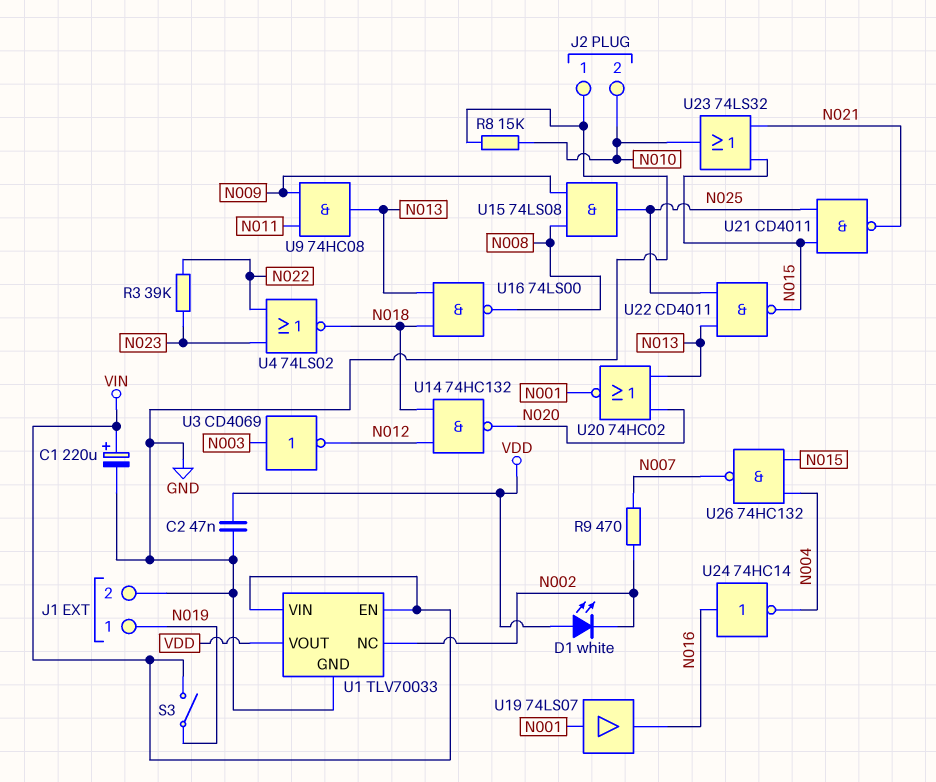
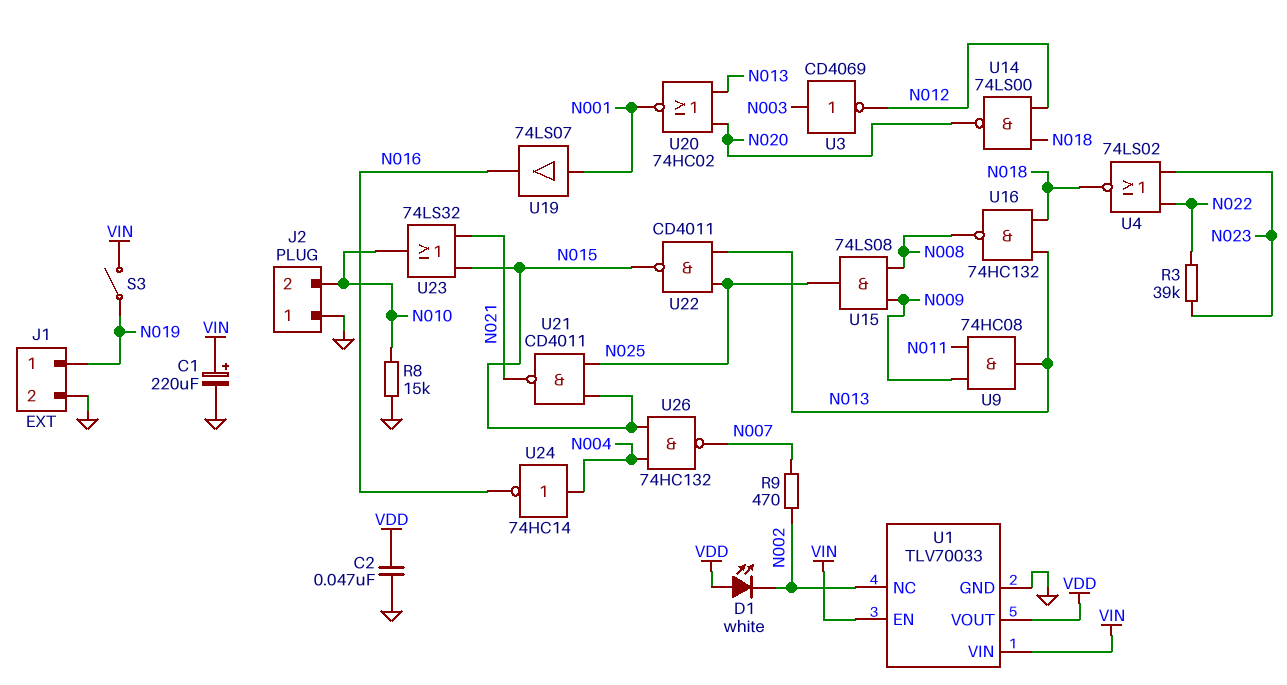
U14: NAND 74HC132 (in N012, in N018, out N020) -> NAND 74LS00 (in N012, in N018, out N020)
U16: NAND 74LS00 (in N013, in N018, out N008) -> NAND 74HC132 (in N013, in N018, out N008)
U24: NOT 74HC14 (in N016, out N004) -> NOT 74HC14 (in N004, out N016)

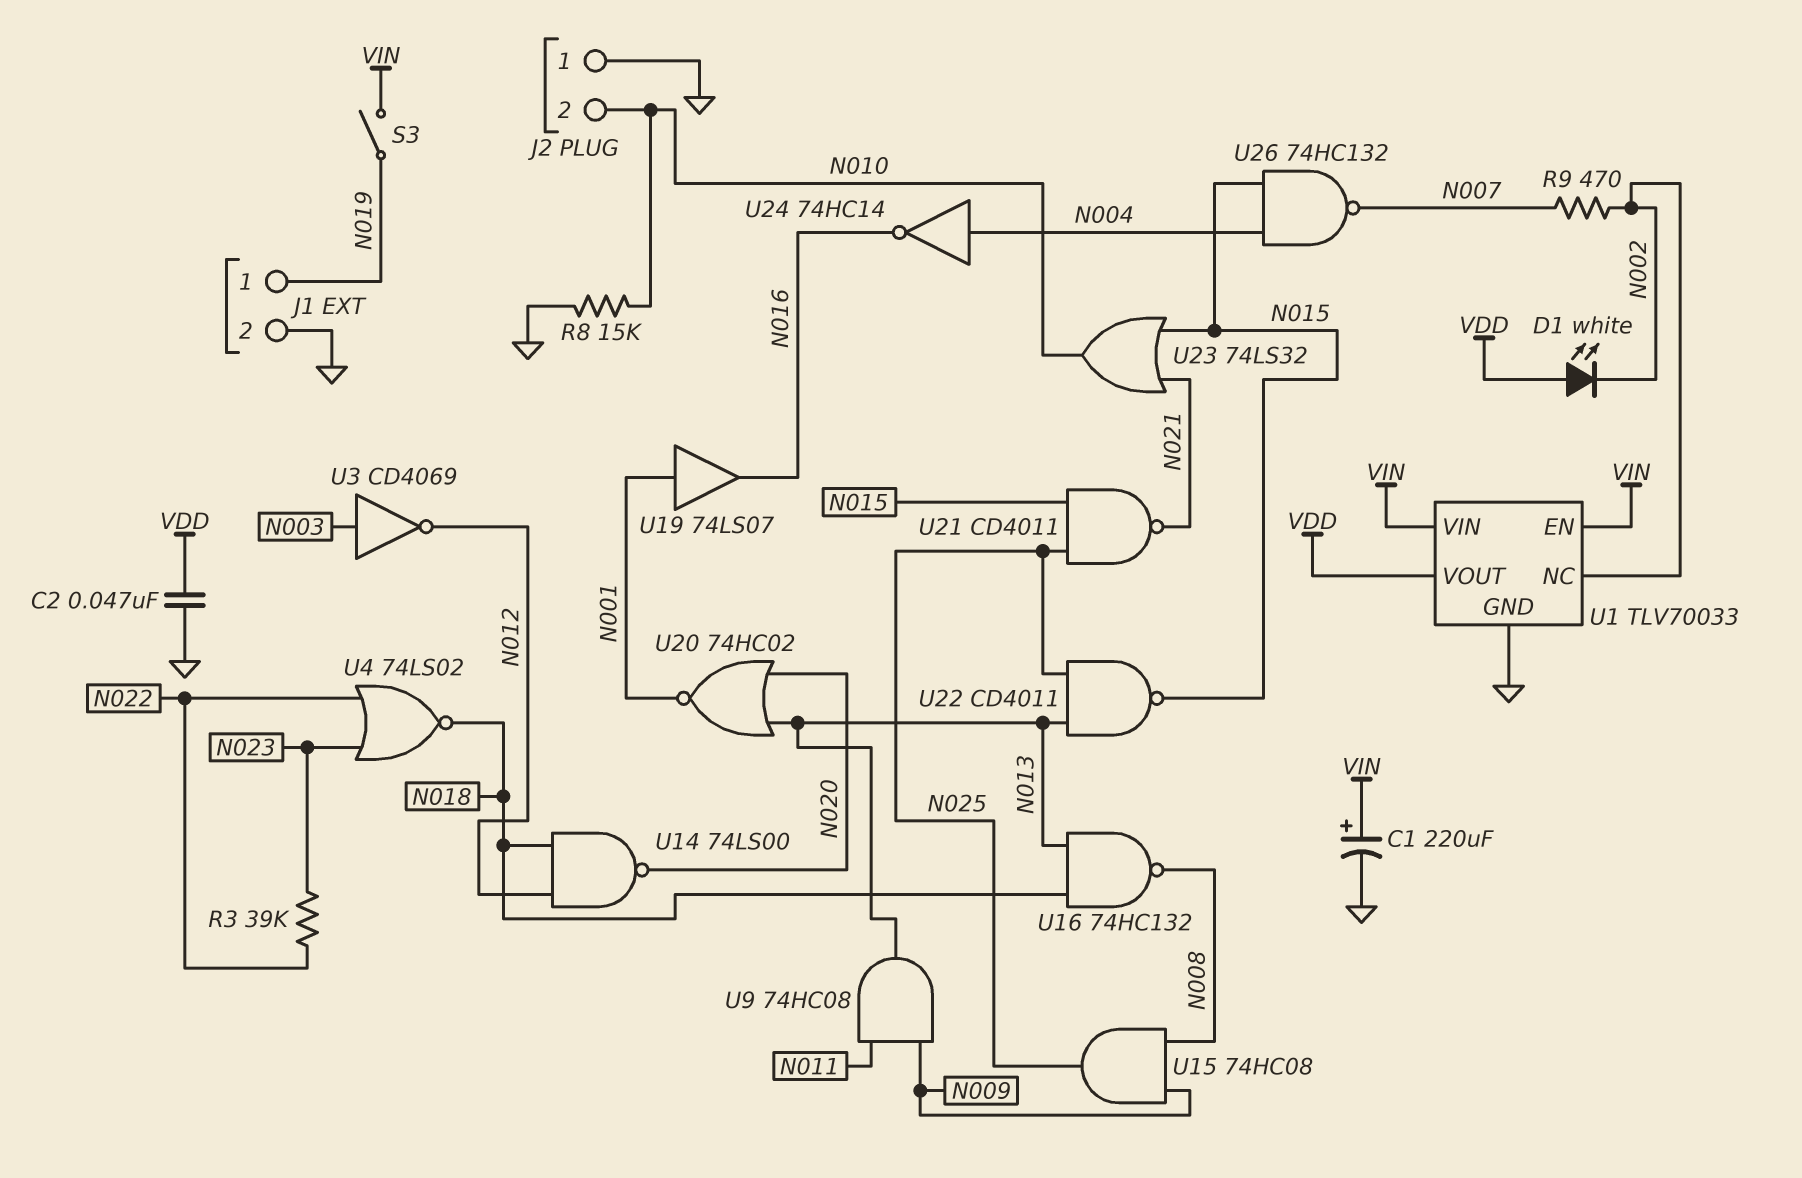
U15: AND 74LS08 (in N008, in N009, out N025) -> AND 74HC08 (in N008, in N009, out N025)

